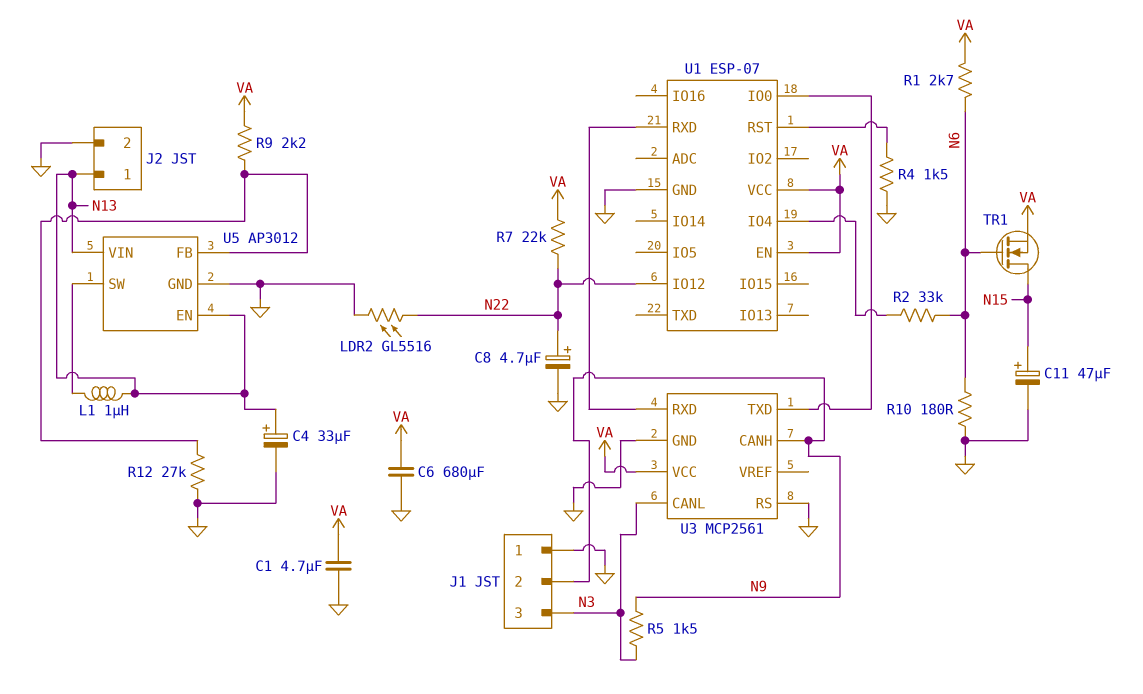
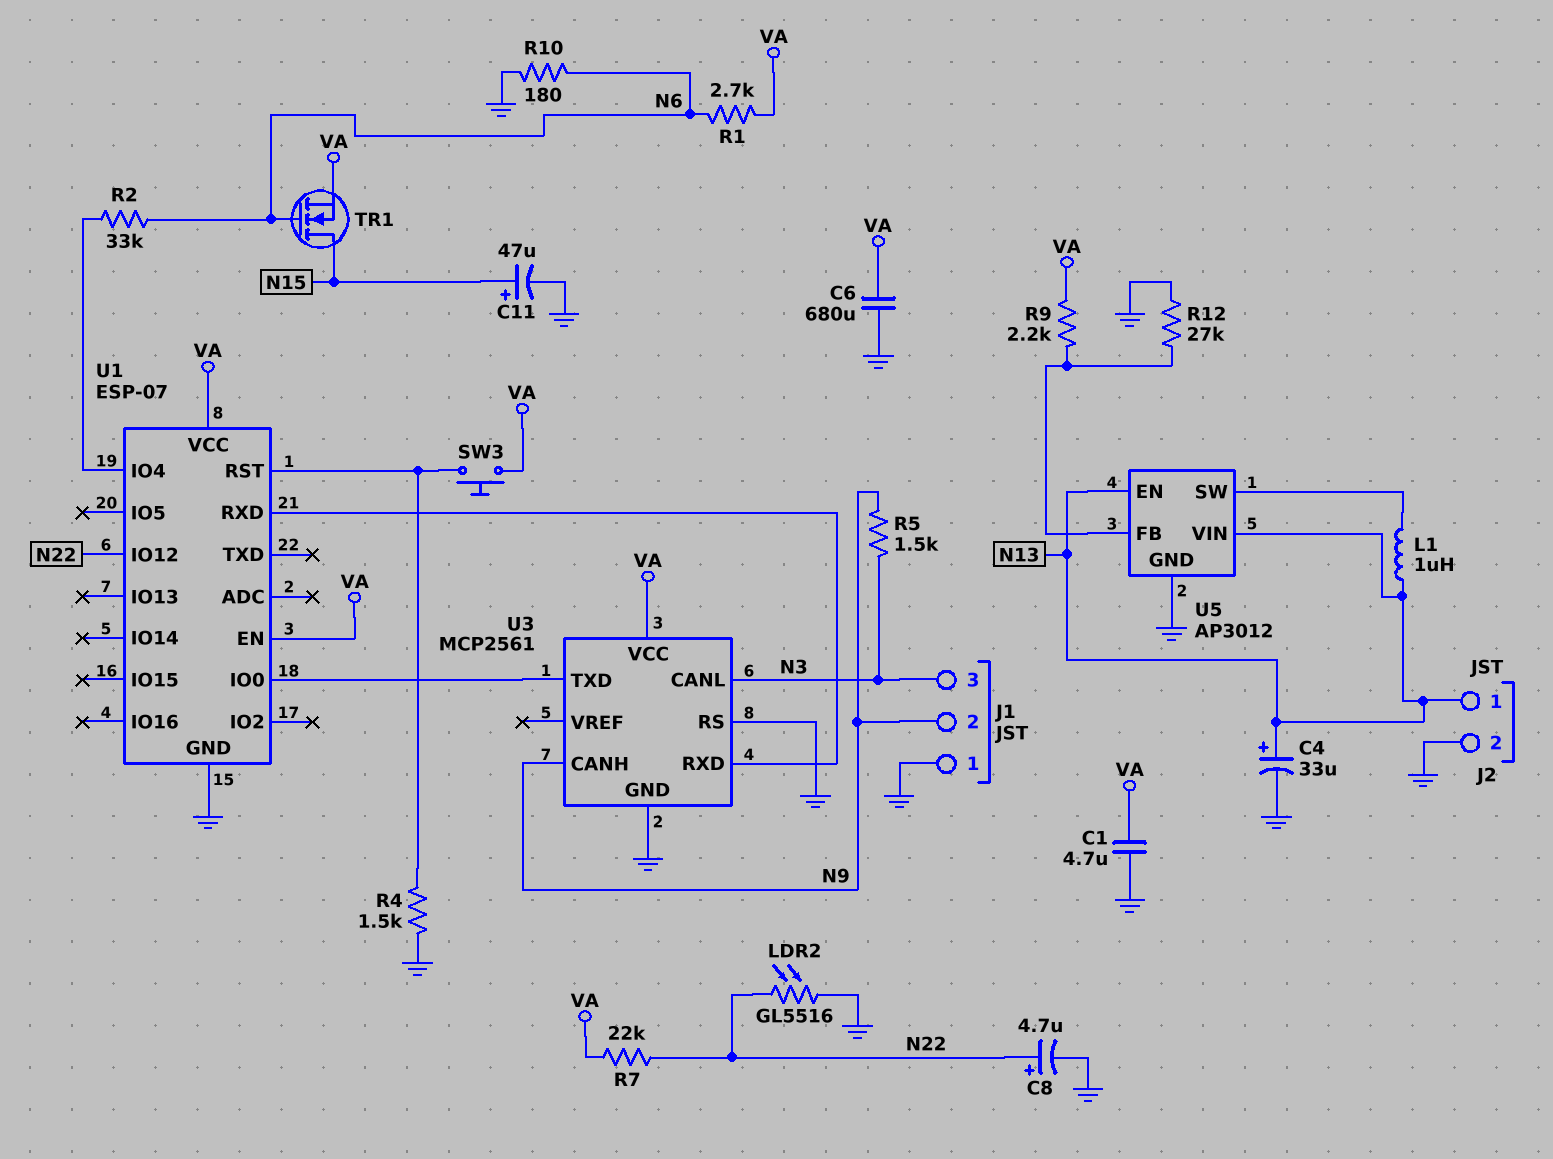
SW3: none -> button (U1/RST, VA)

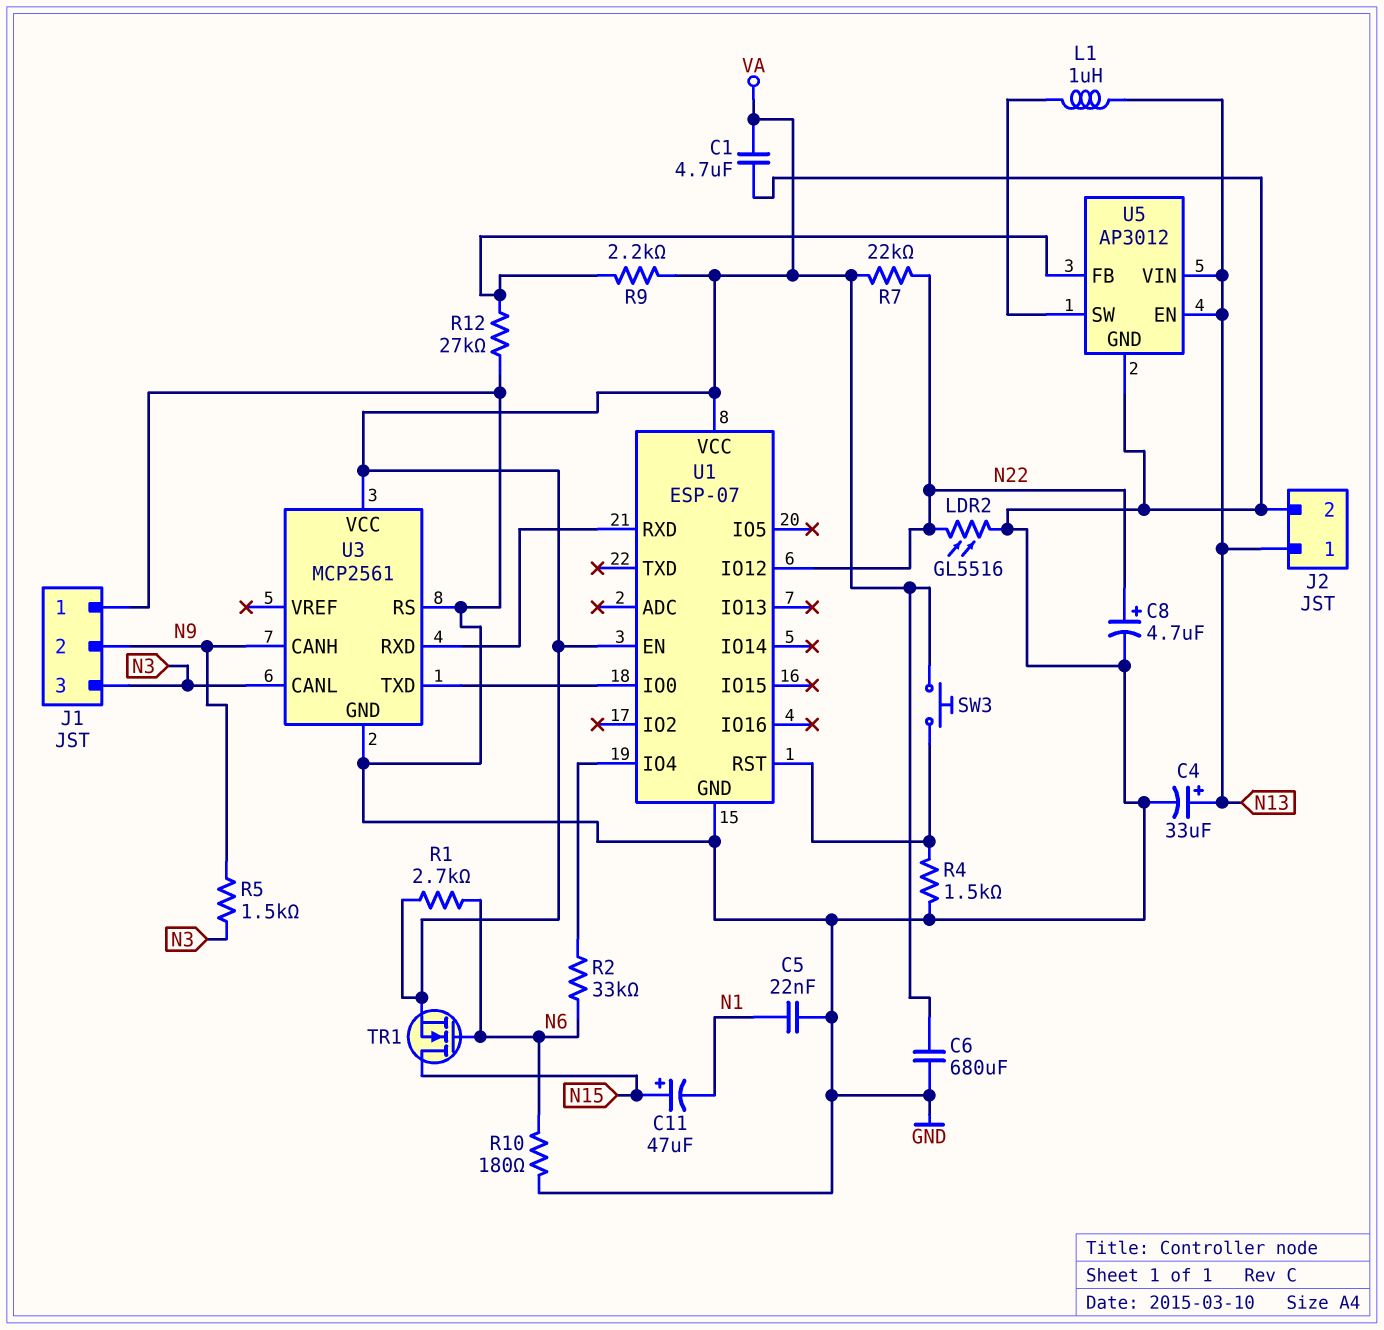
C5: none -> 22nF (GND, N1)
C11: 47uF (plus N15, minus GND) -> 47uF (plus N15, minus N1)

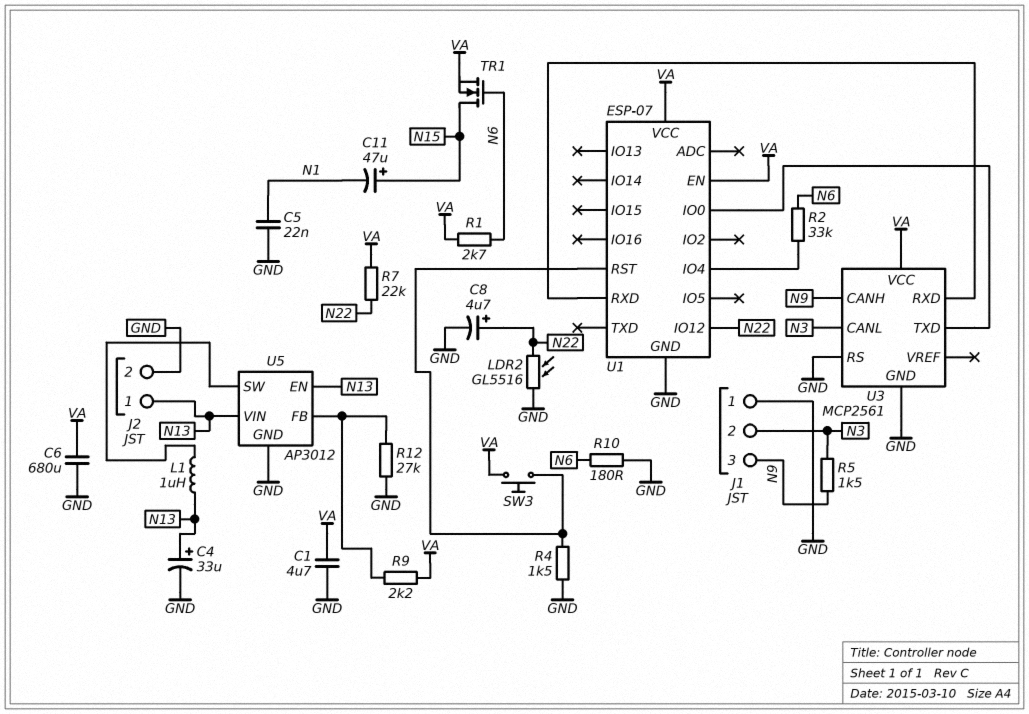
J1 pin 2: N9 -> N3
J1 pin 3: N3 -> N9

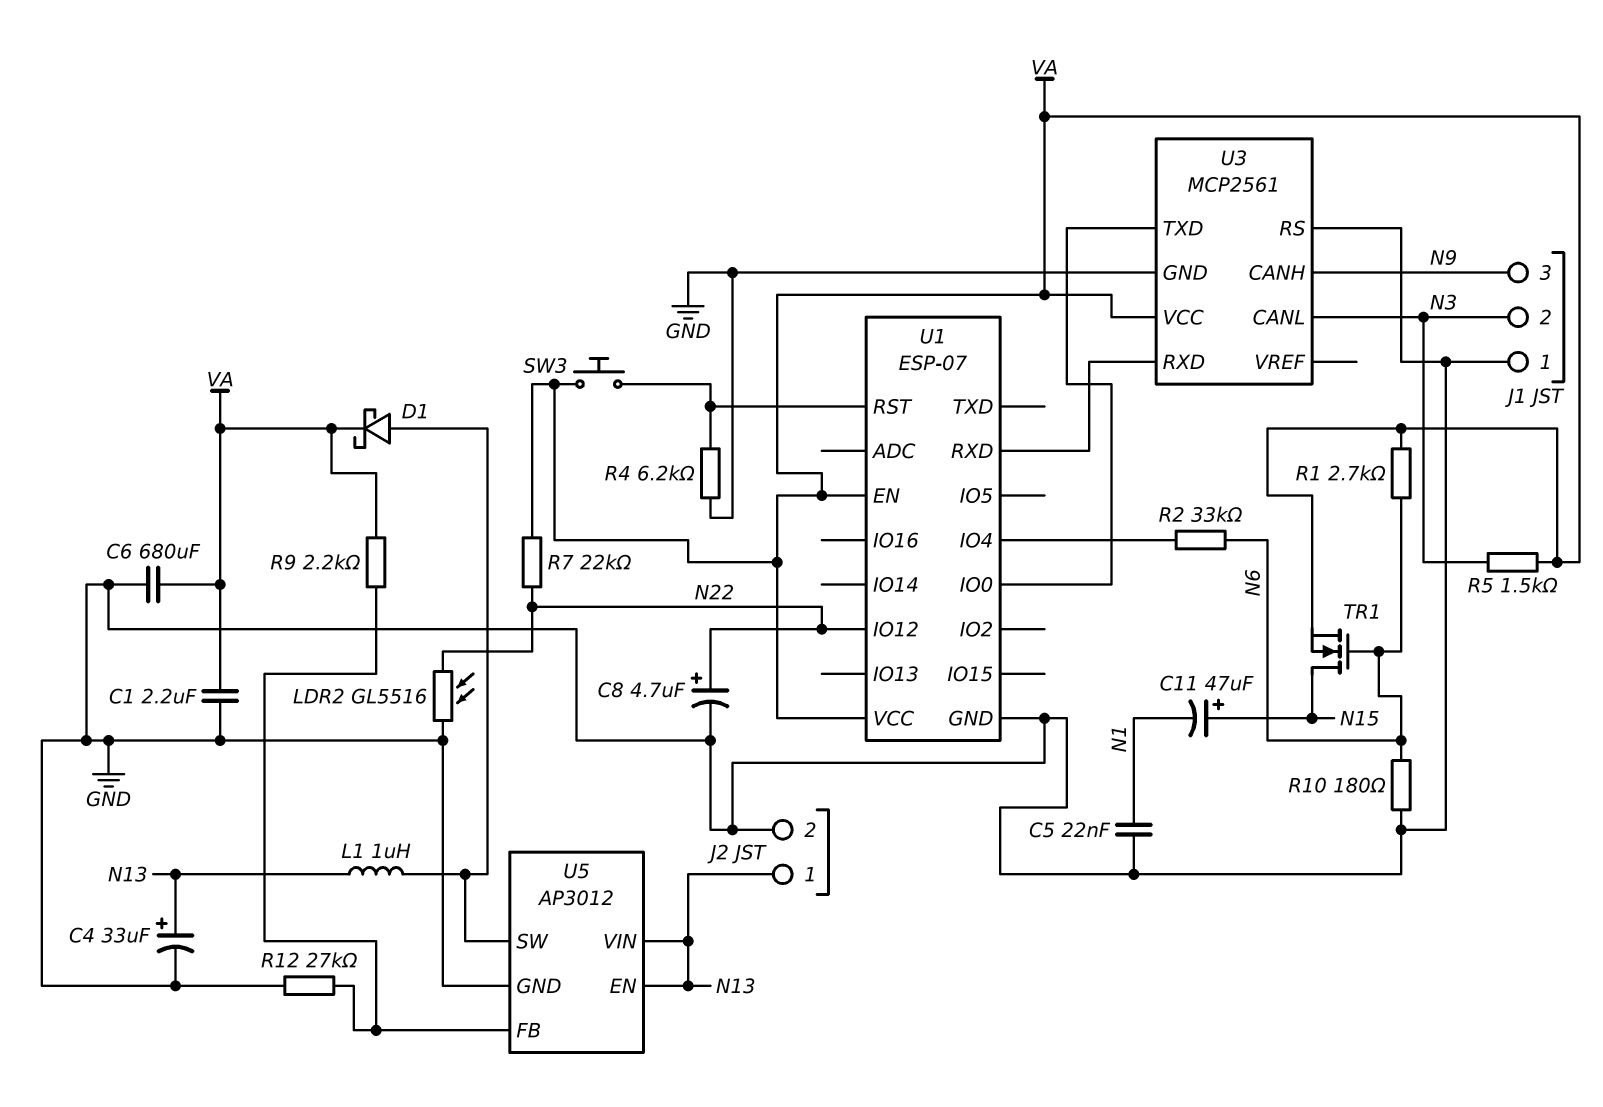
C1: 4.7uF (GND, VA) -> 2.2uF (GND, VA)
D1: none -> schottky (A U5/SW, K VA)
R4: 1.5k (GND, U1/RST) -> 6.2k (GND, U1/RST)
R5: 1.5k (N3, N9) -> 1.5k (N3, VA)

